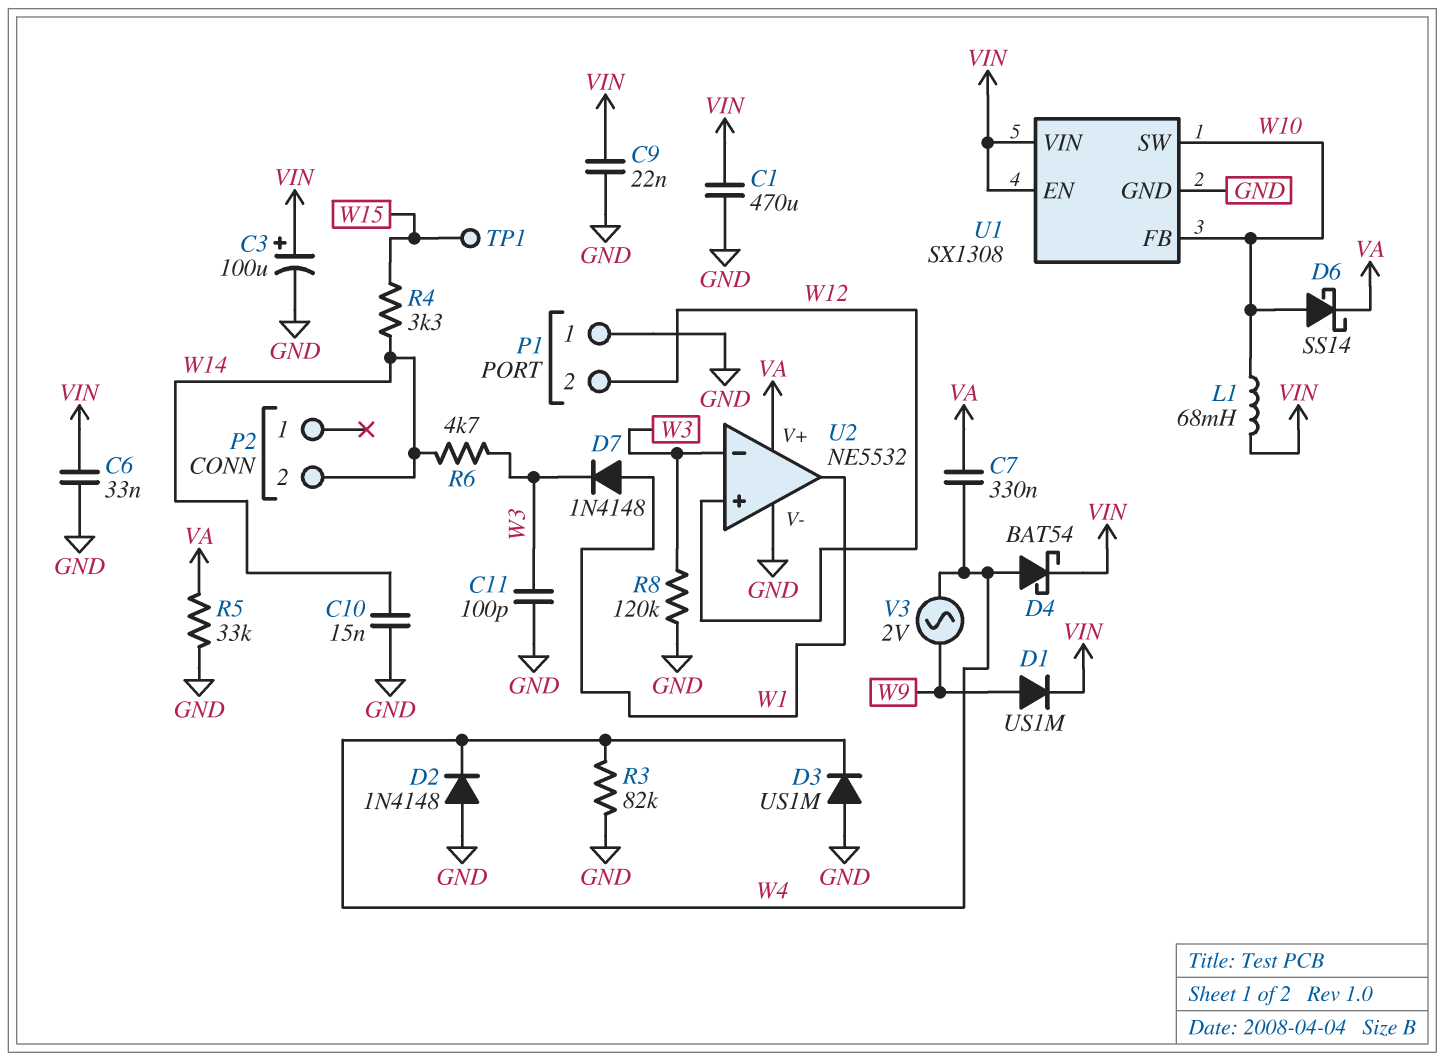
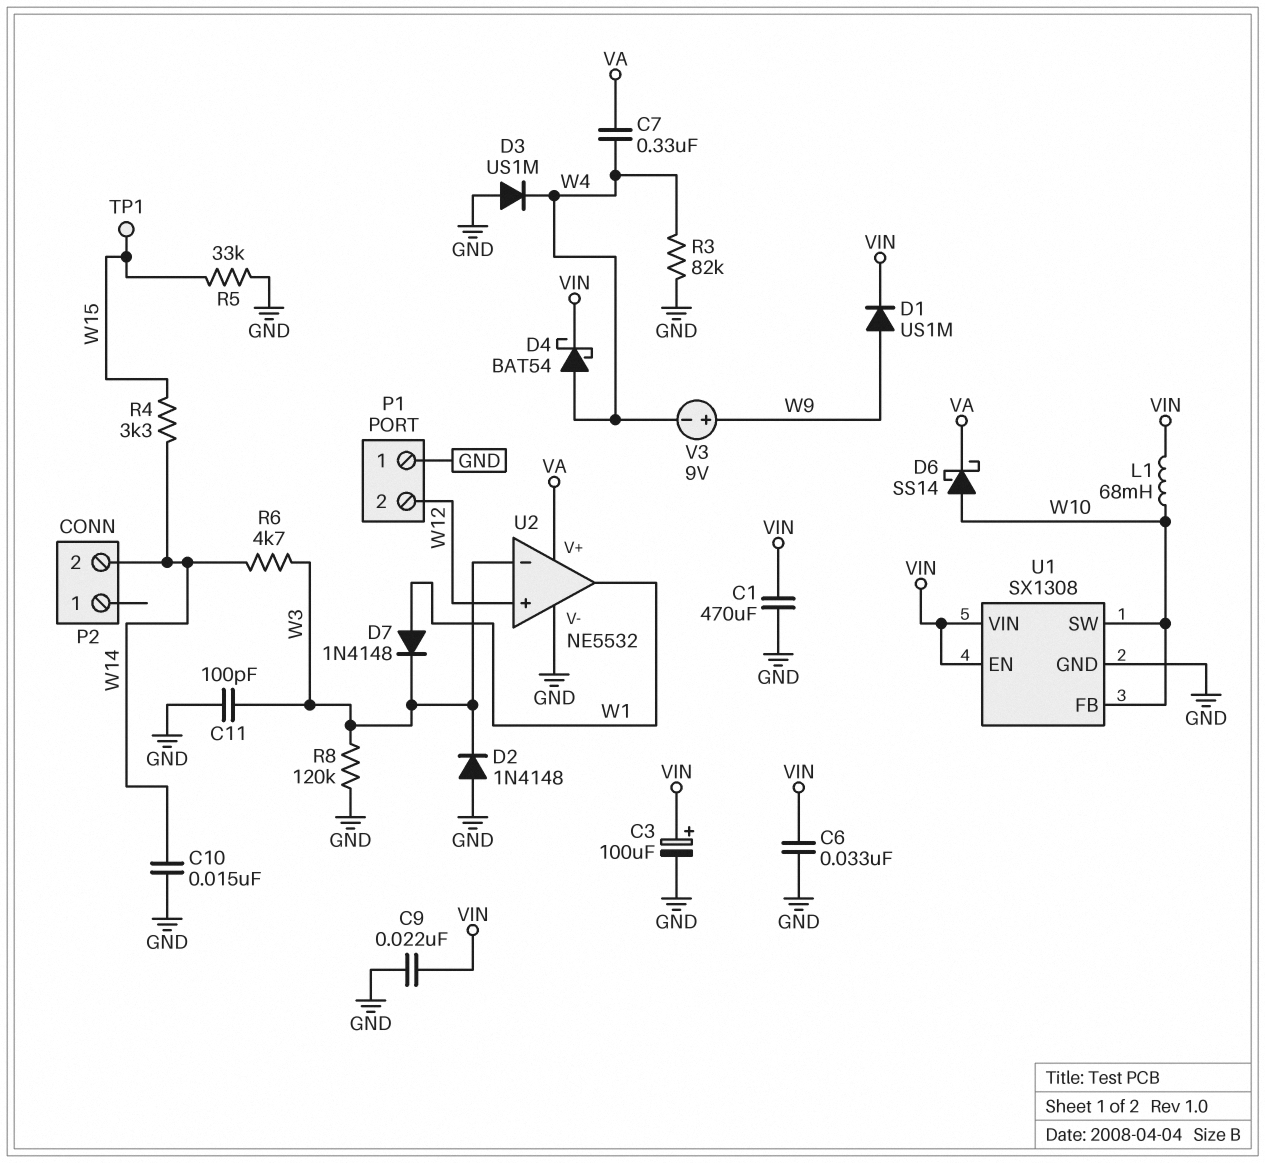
D2: diode 1N4148 (A GND, K W4) -> diode 1N4148 (A GND, K W3)
R5: 33k (GND, VA) -> 33k (GND, W15)
V3: AC 2V (W4, W9) -> 9V (plus W9, minus W4)

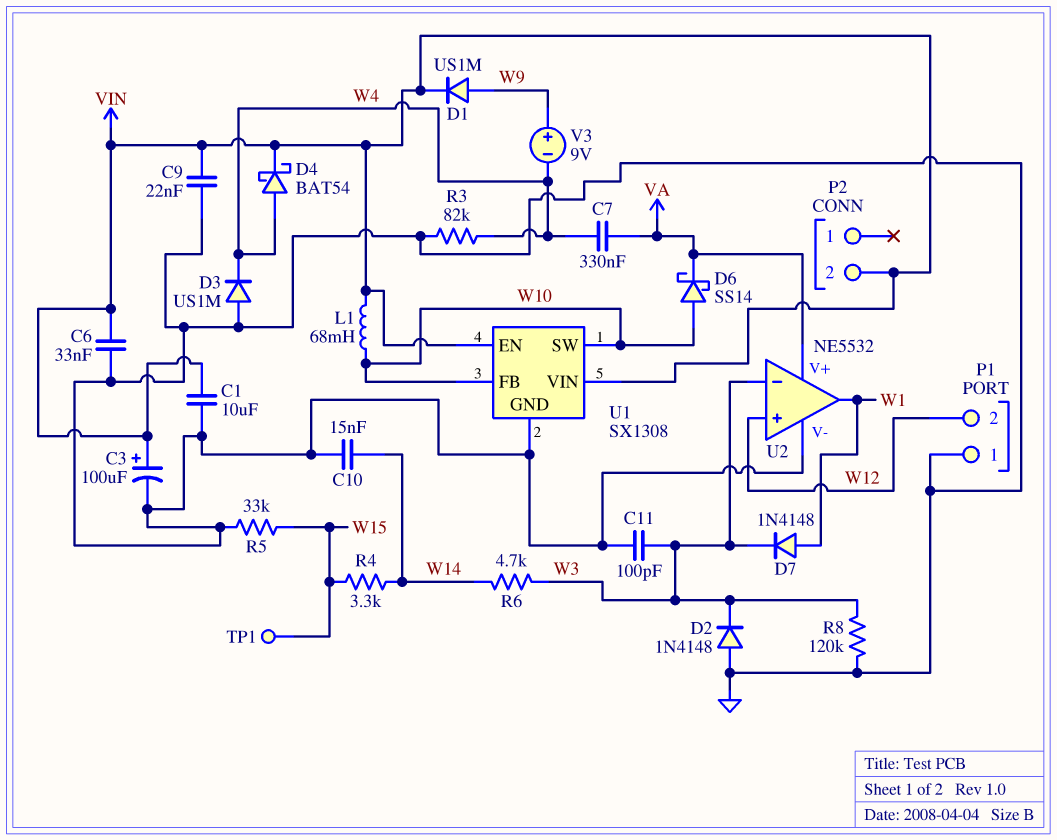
C1: 470uF (GND, VIN) -> 10uF (GND, VIN)
P2 pin 2: W14 -> VIN

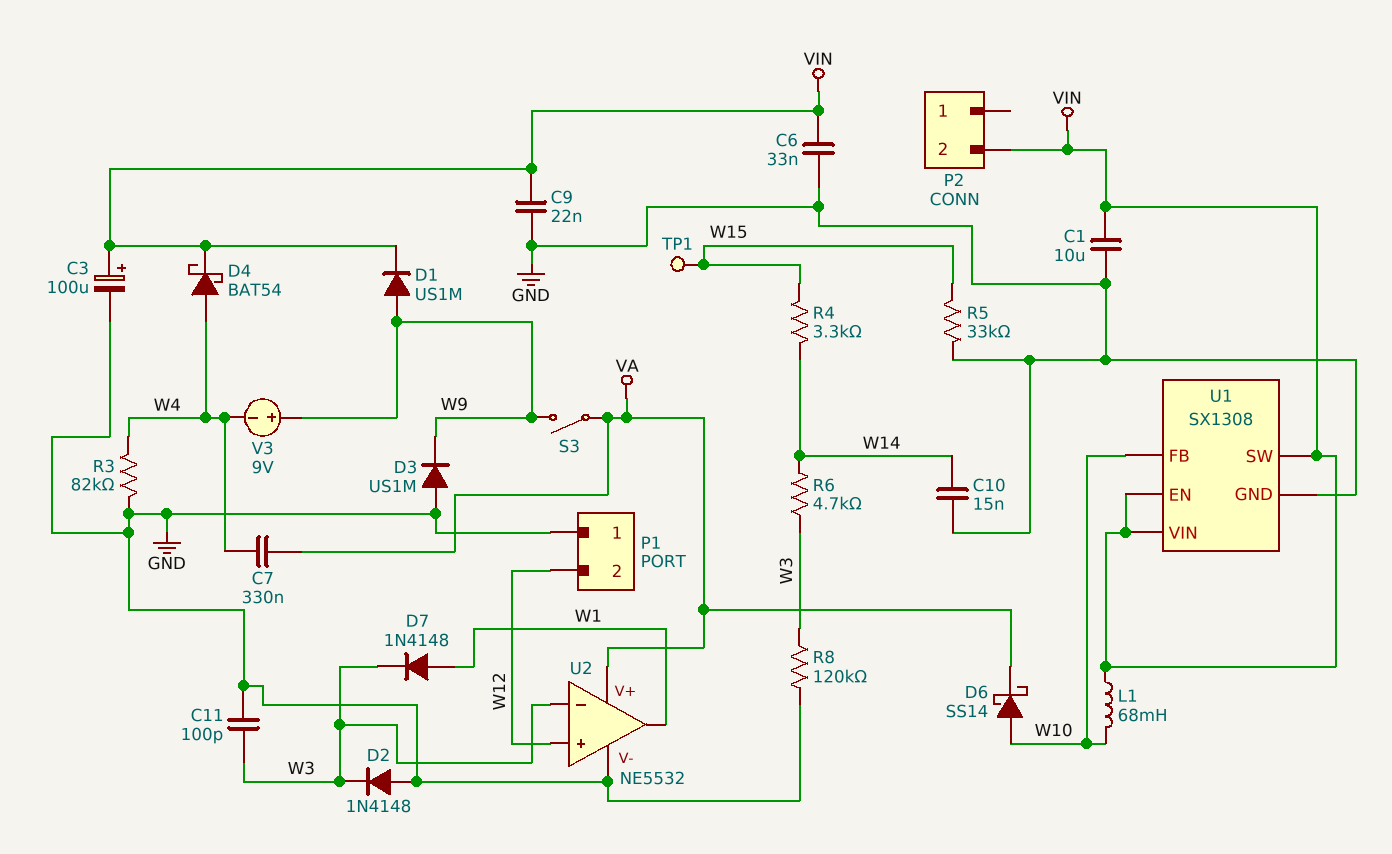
D3: diode US1M (A GND, K W4) -> diode US1M (A GND, K W9)
S3: none -> switch (VA, W9)
U1 pin SW: W10 -> VIN

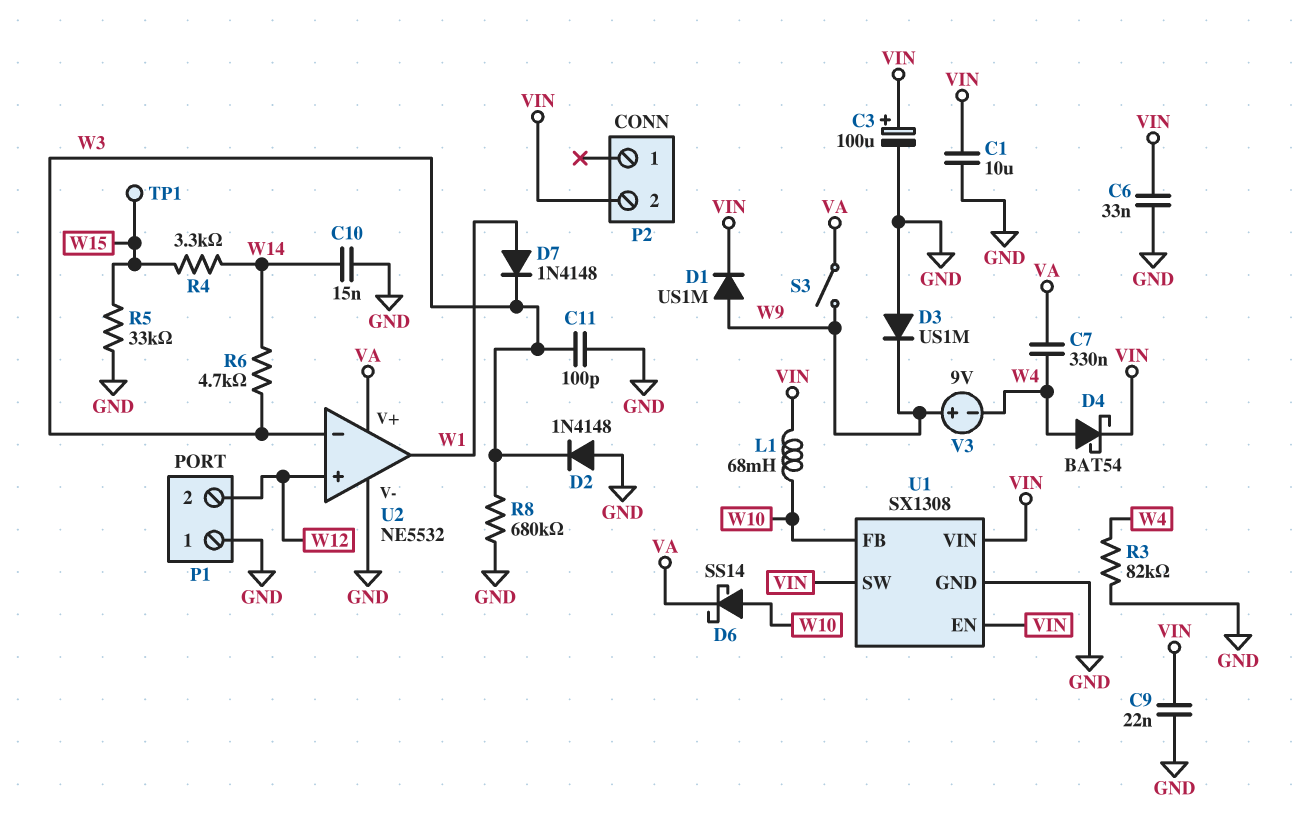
R8: 120k (GND, W3) -> 680k (GND, W3)

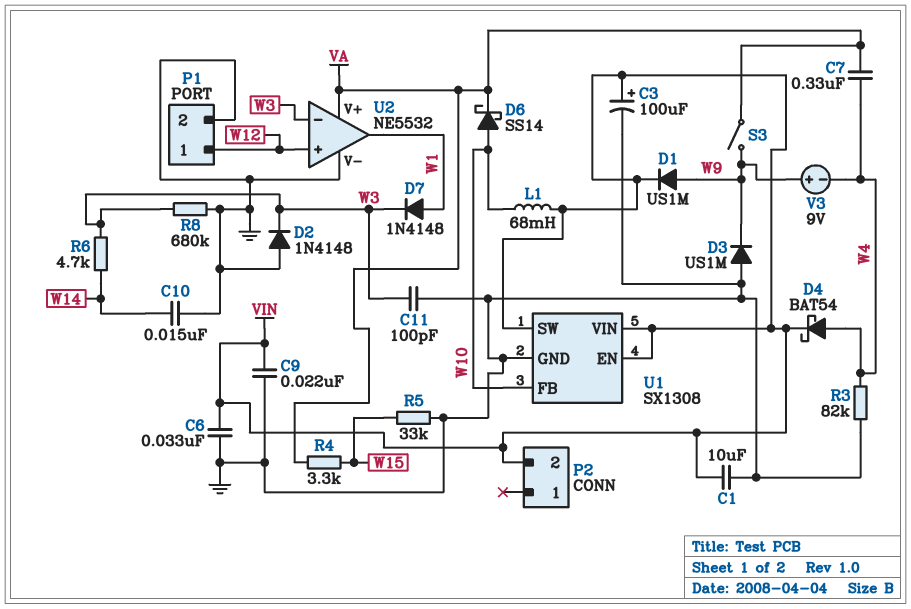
P1 pin 1: GND -> W12
P1 pin 2: W12 -> GND
R4: 3.3k (W14, W15) -> 3.3k (VA, W15)
TP1: test point (W15) -> none

